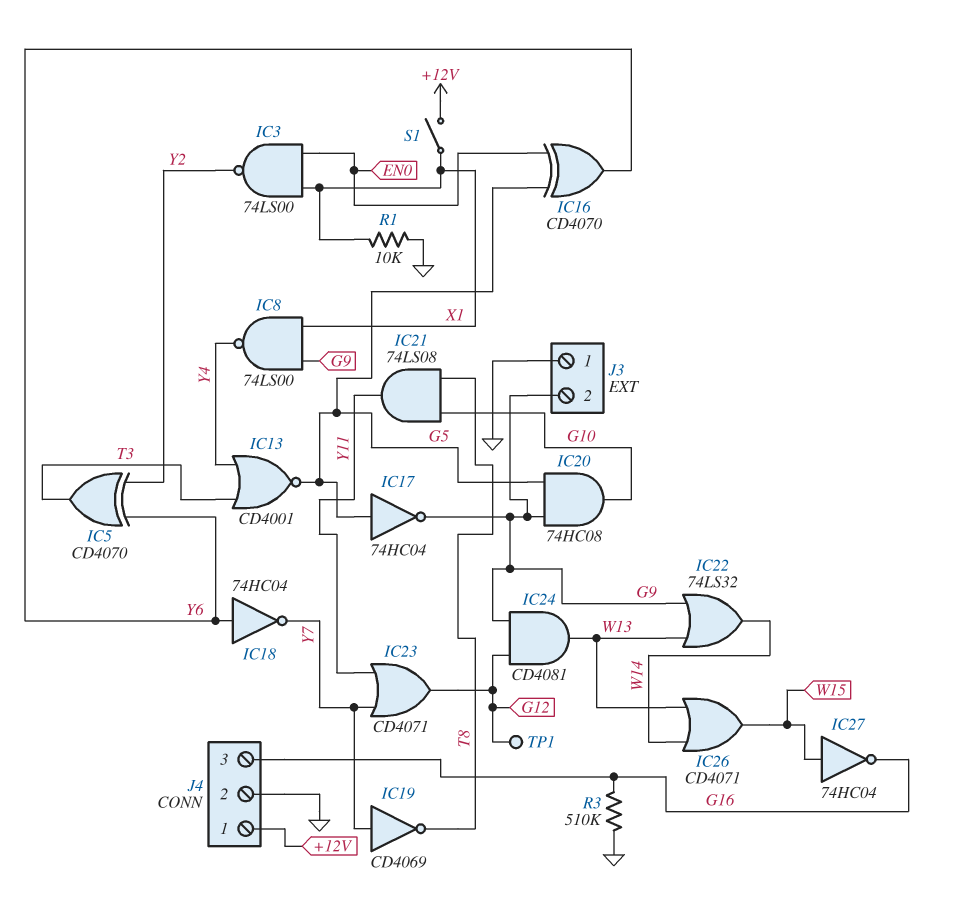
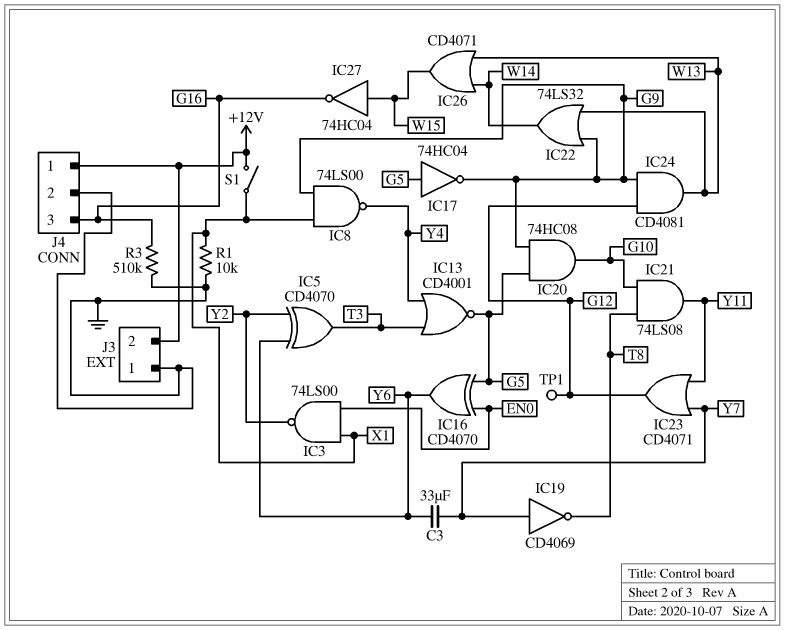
C3: none -> 33uF (Y6, Y7)
IC18: NOT 74HC04 (in Y6, out Y7) -> none
J3 pin 2: G9 -> +12V

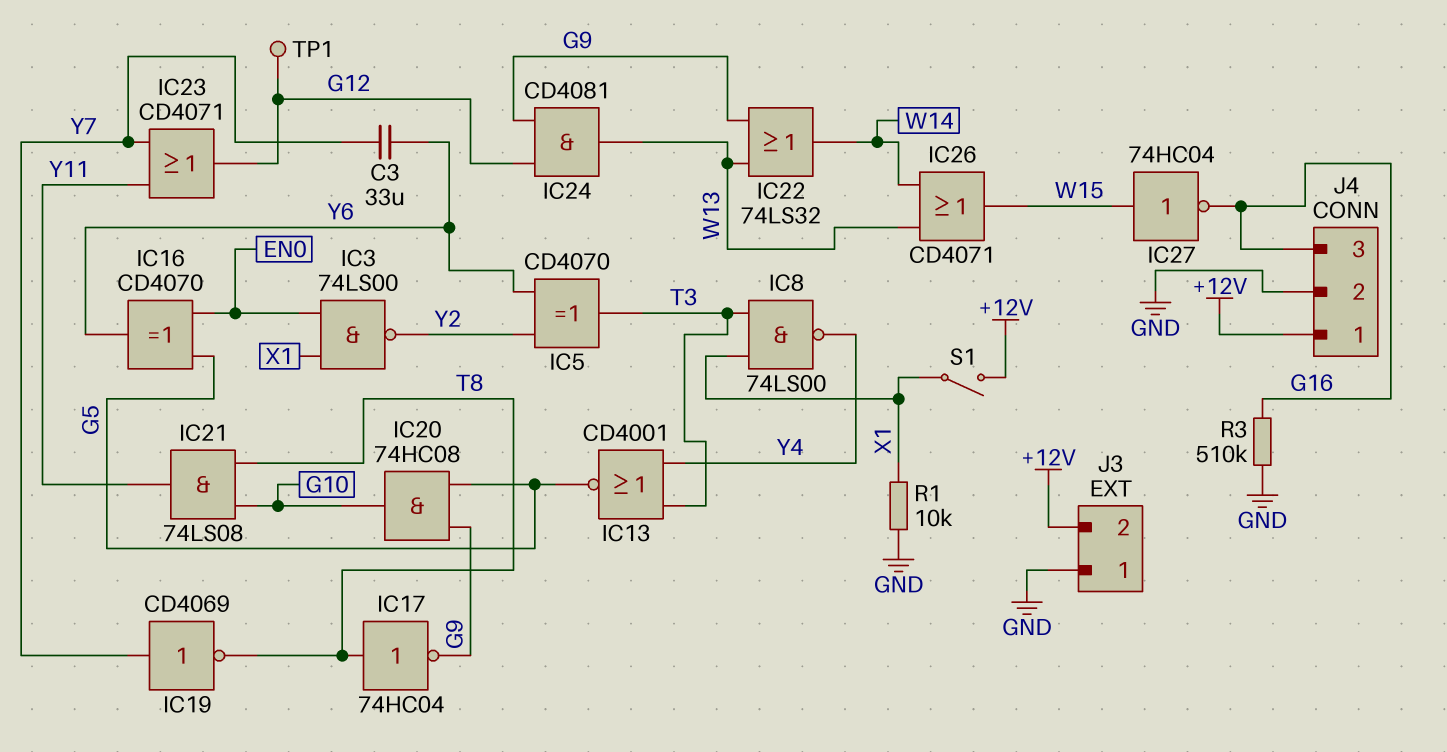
IC8: NAND 74LS00 (in G9, in X1, out Y4) -> NAND 74LS00 (in T3, in X1, out Y4)
IC17: NOT 74HC04 (in G5, out G9) -> NOT 74HC04 (in T8, out G9)

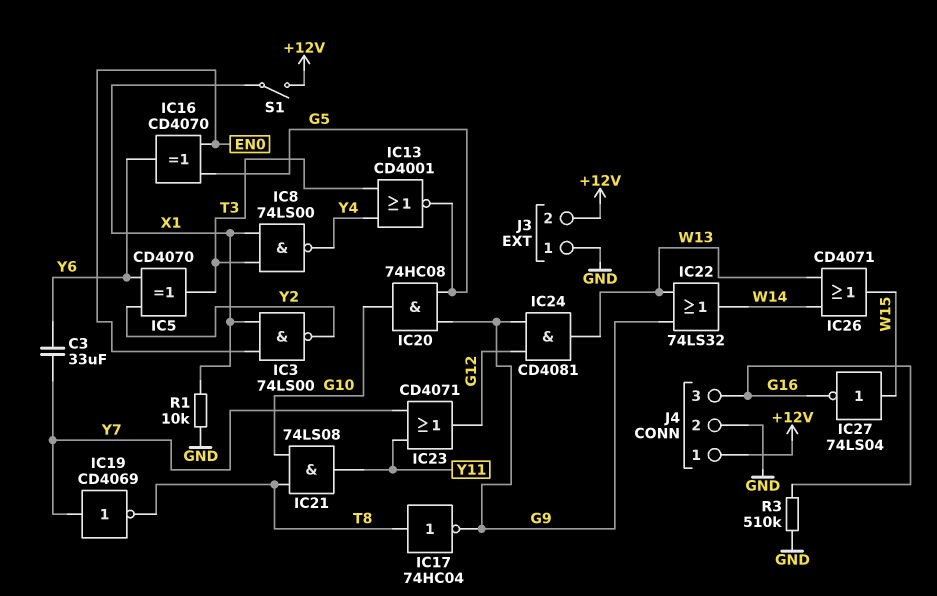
IC27: NOT 74HC04 (in W15, out G16) -> NOT 74LS04 (in W15, out G16)
TP1: test point (G12) -> none

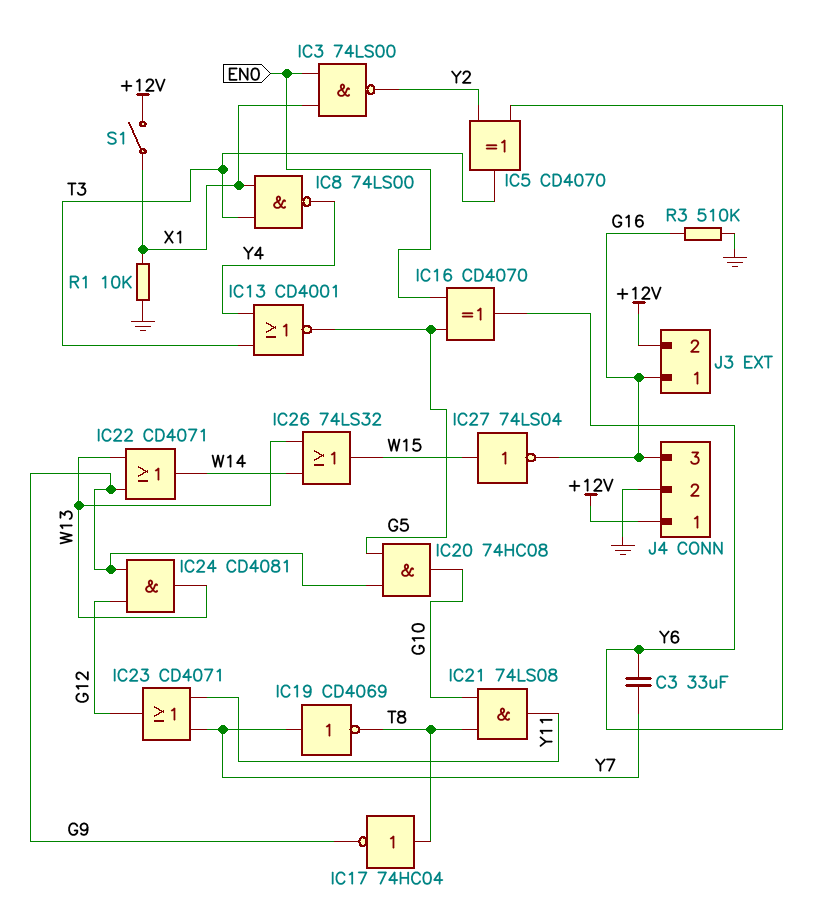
IC22: OR 74LS32 (in G9, in W13, out W14) -> OR CD4071 (in G9, in W13, out W14)
IC26: OR CD4071 (in W13, in W14, out W15) -> OR 74LS32 (in W13, in W14, out W15)
J3 pin 1: GND -> G16

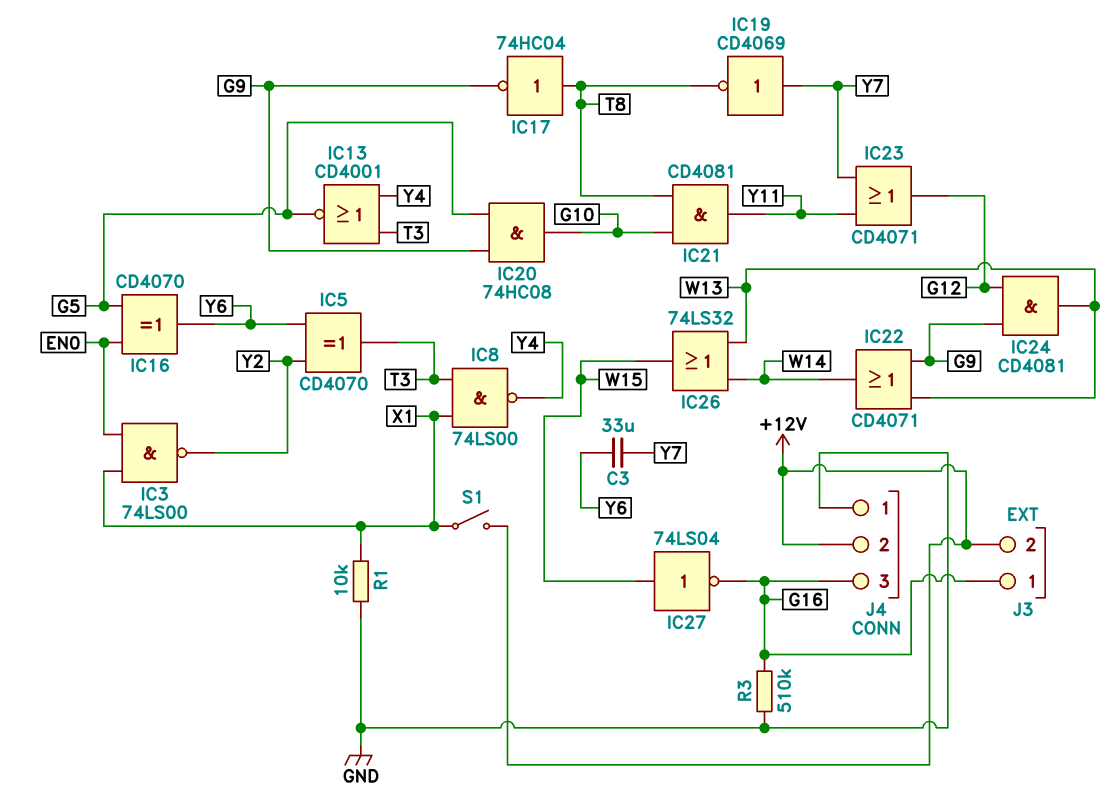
IC21: AND 74LS08 (in G10, in T8, out Y11) -> AND CD4081 (in G10, in T8, out Y11)
J4 pin 1: +12V -> GND
J4 pin 2: GND -> +12V

